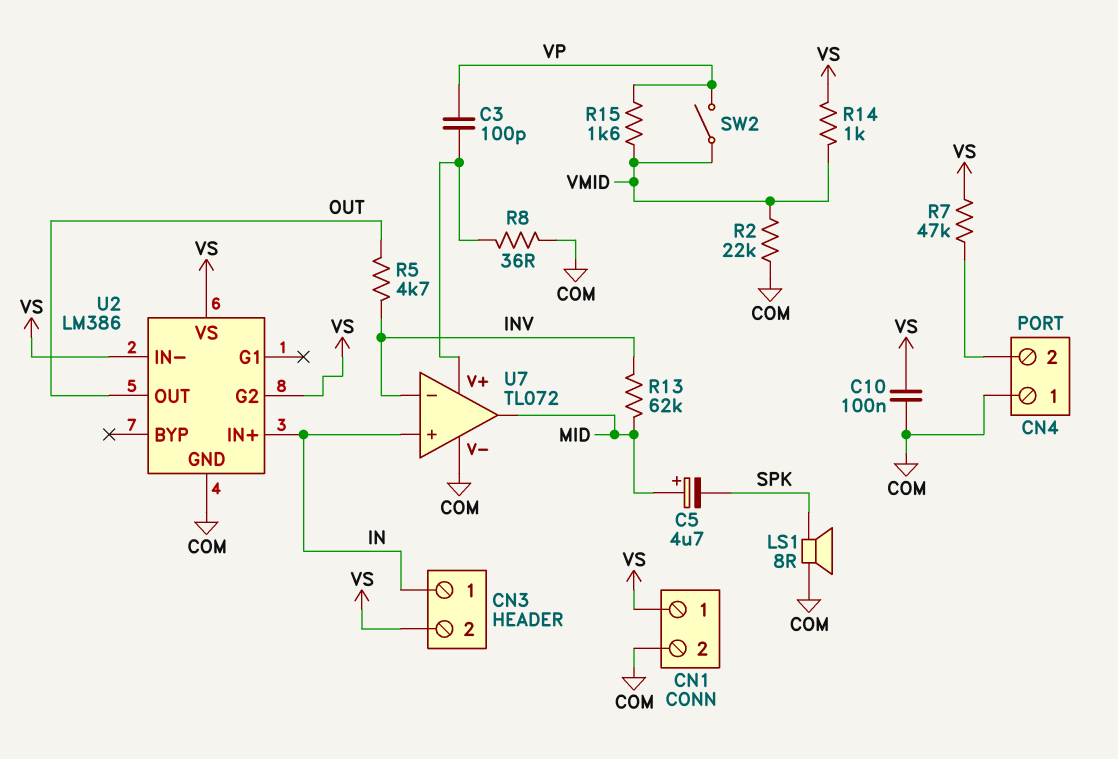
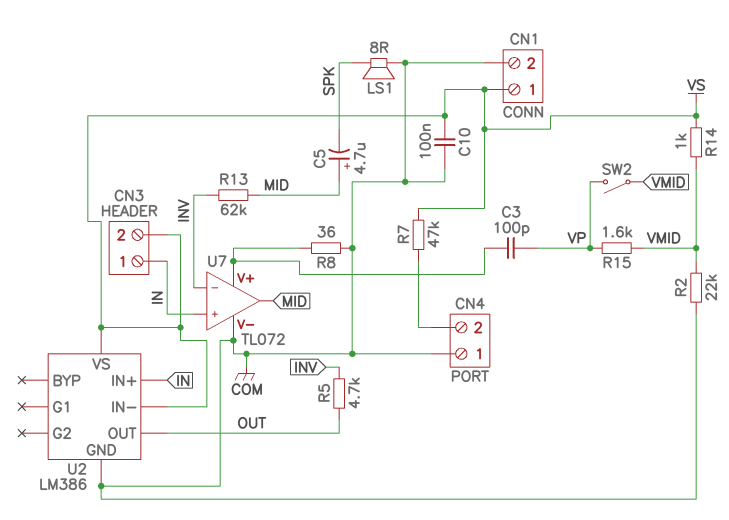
U2 pin G2: VS -> none

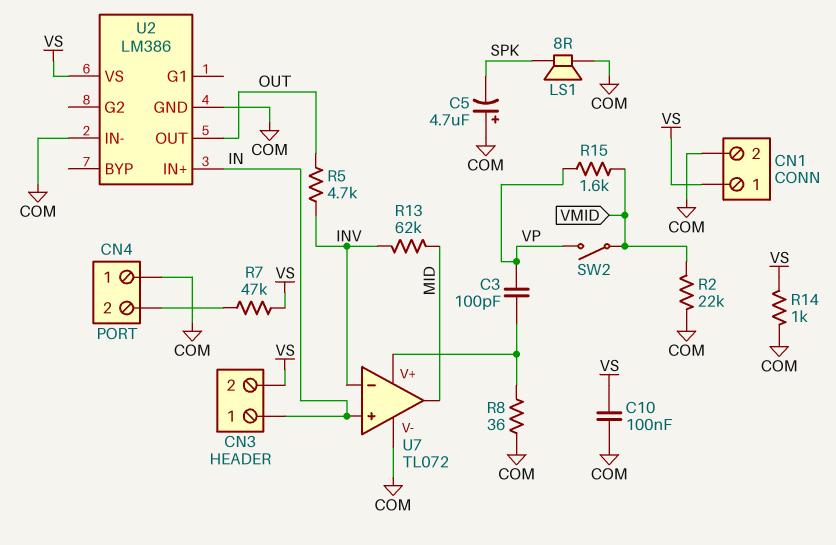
C5: 4.7uF (plus MID, minus SPK) -> 4.7uF (plus COM, minus SPK)
R14: 1k (VMID, VS) -> 1k (COM, VS)
U2 pin IN-: VS -> COM

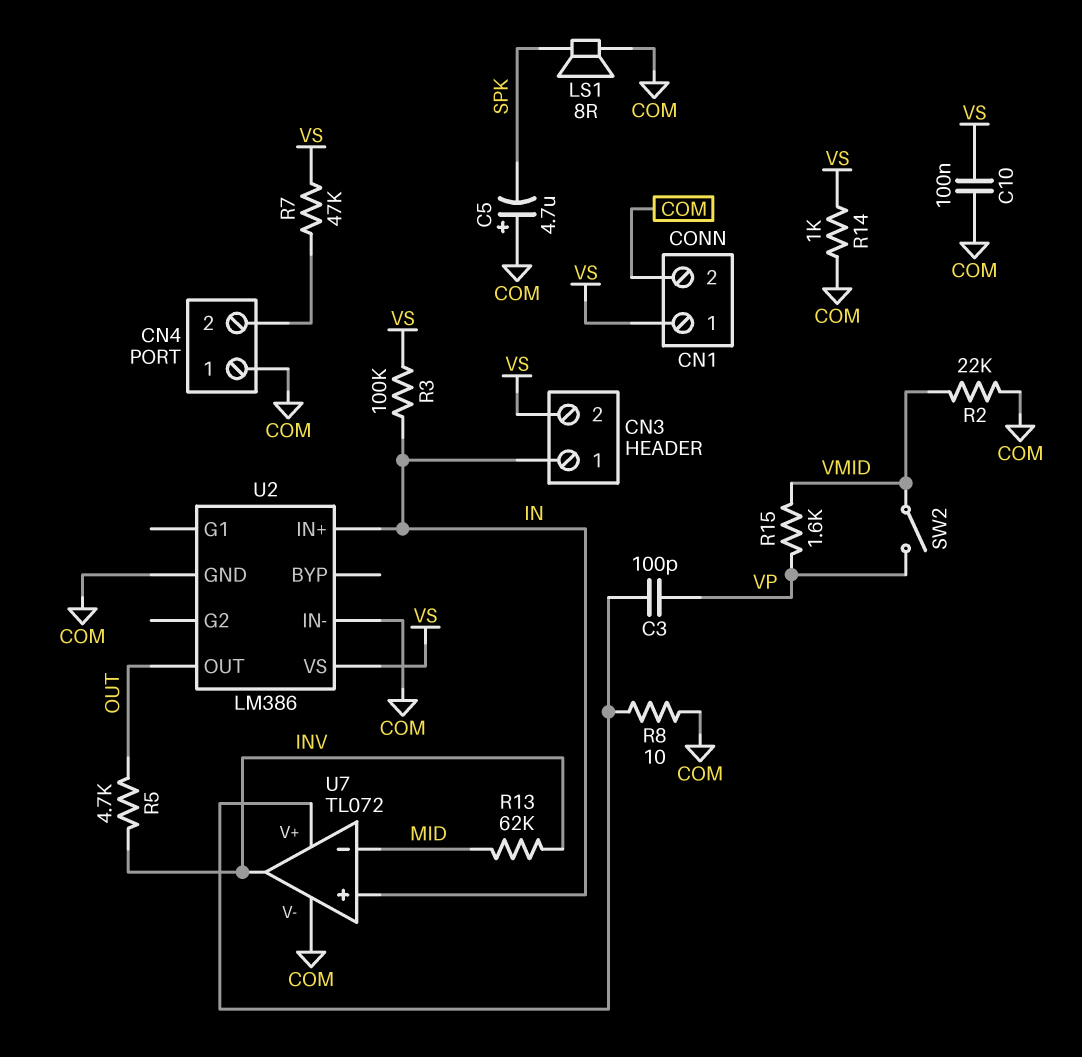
R3: none -> 100k (IN, VS)
R8: 36 (COM, U7/V+) -> 10 (COM, U7/V+)
U7 pin in-: INV -> MID
U7 pin out: MID -> INV

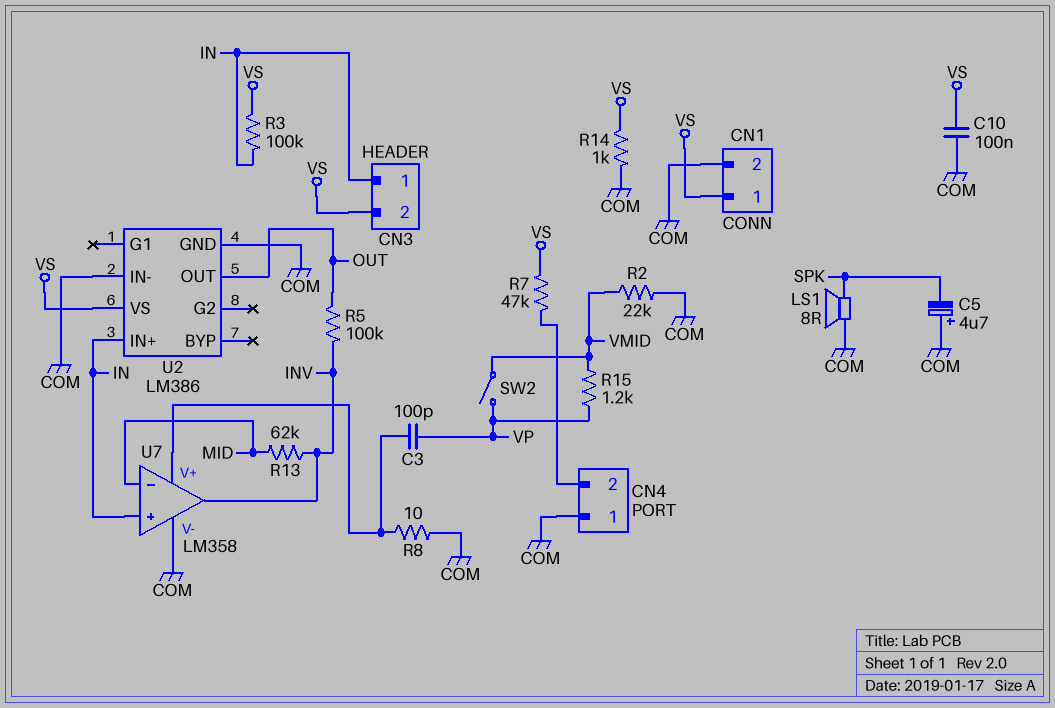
R5: 4.7k (INV, OUT) -> 100k (INV, OUT)
R15: 1.6k (VMID, VP) -> 1.2k (VMID, VP)
U7: TL072 -> LM358

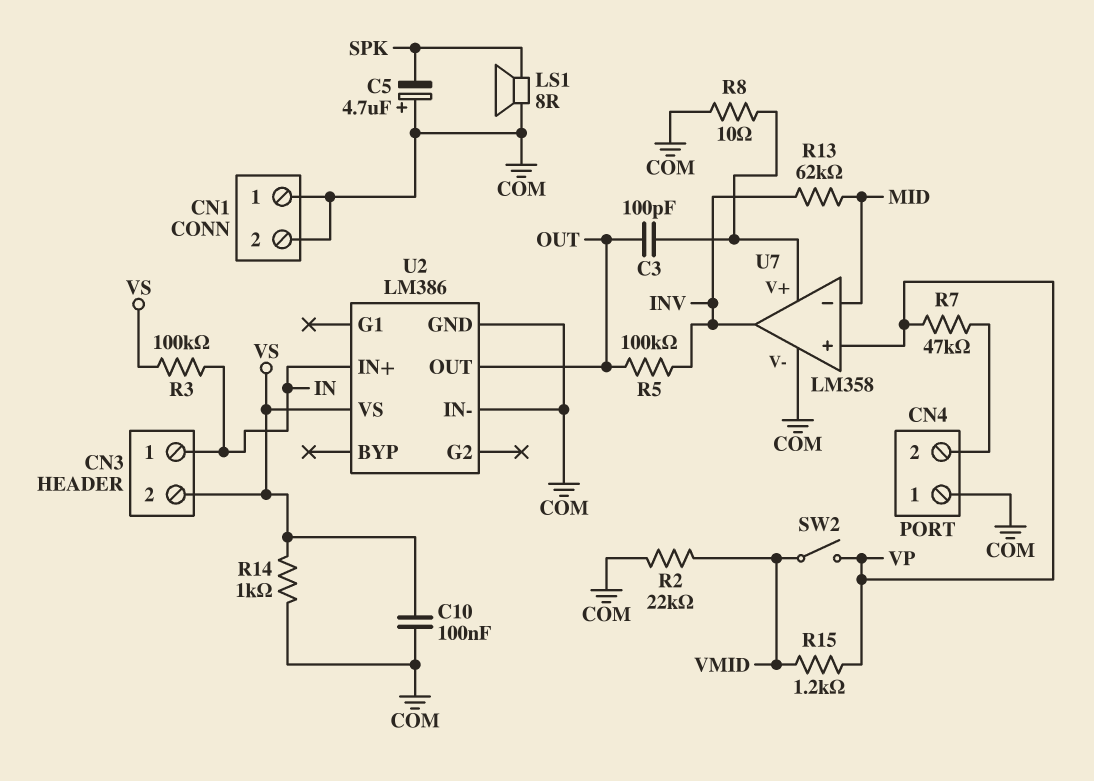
C3: 100pF (U7/V+, VP) -> 100pF (OUT, U7/V+)
CN1 pin 1: VS -> COM
R7: 47k (CN4/2, VS) -> 47k (CN4/2, VP)
U7 pin in+: IN -> VP

